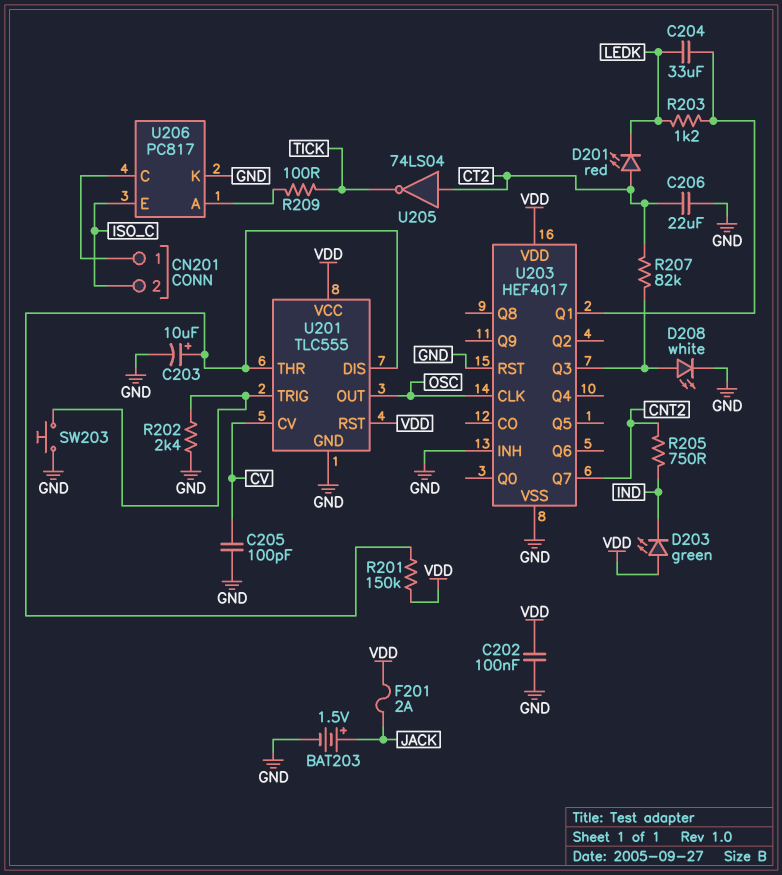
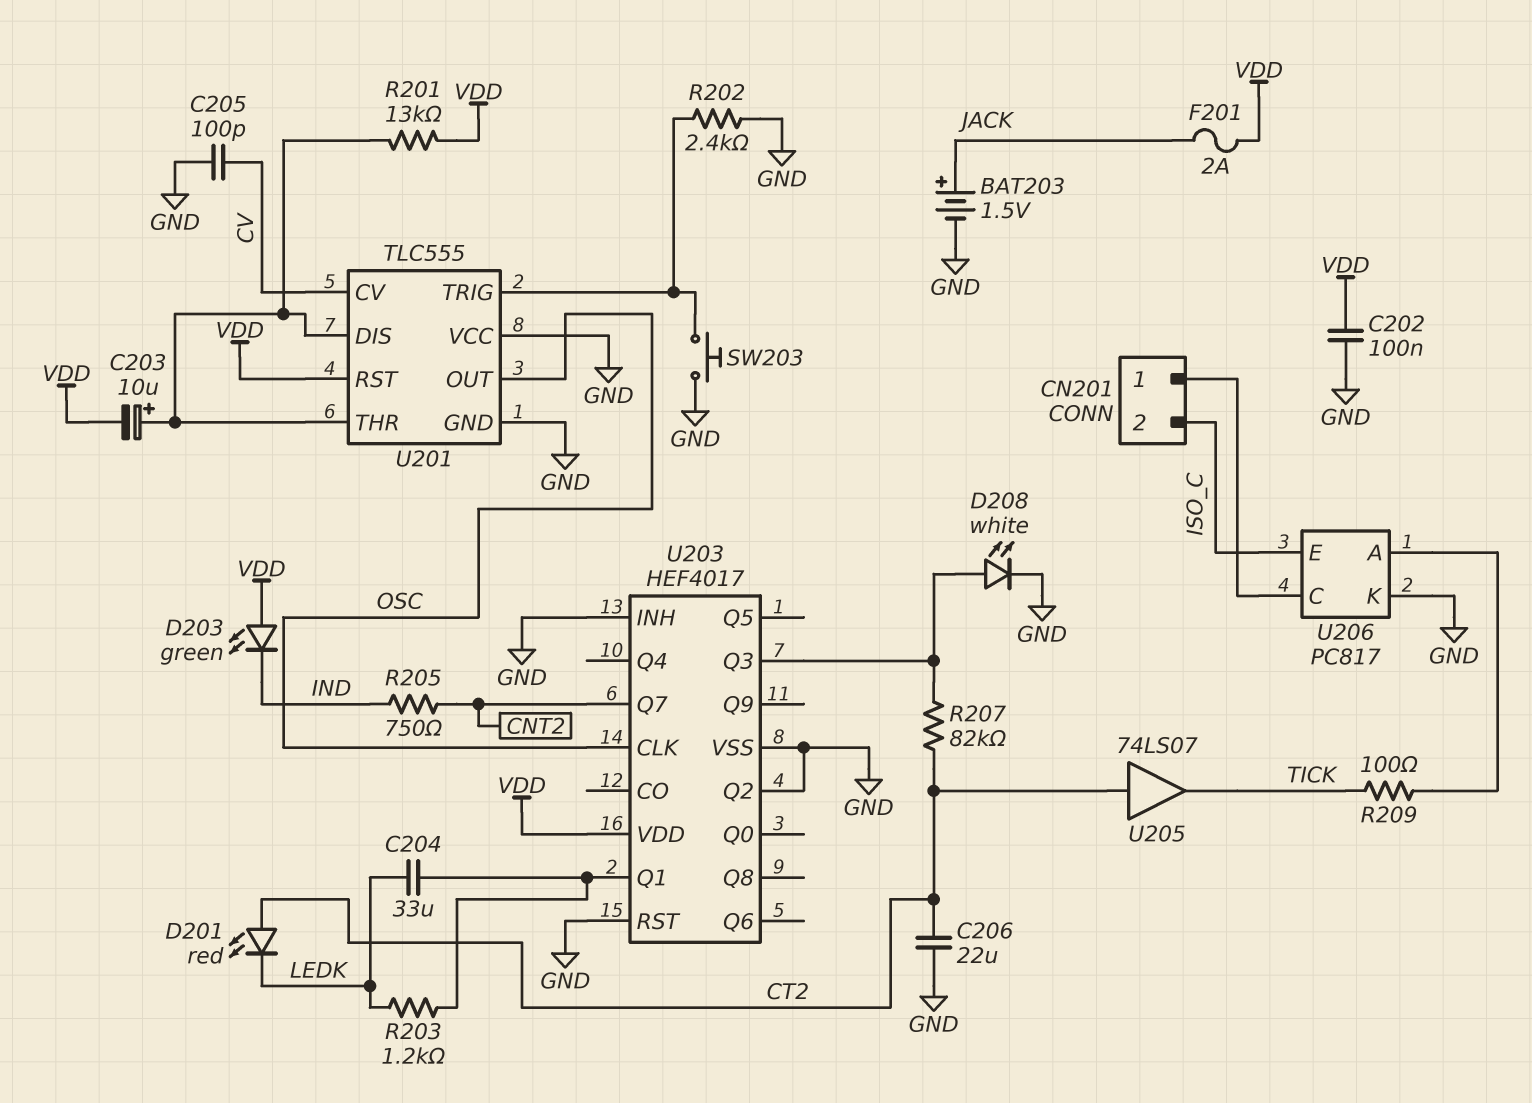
C203: 10uF (plus U201/DIS, minus GND) -> 10uF (plus U201/DIS, minus VDD)
R201: 150k (U201/DIS, VDD) -> 13k (U201/DIS, VDD)
U201 pin VCC: VDD -> GND
U203 pin Q2: none -> GND
U205: NOT 74LS04 (in CT2, out TICK) -> buffer 74LS07 (in CT2, out TICK)

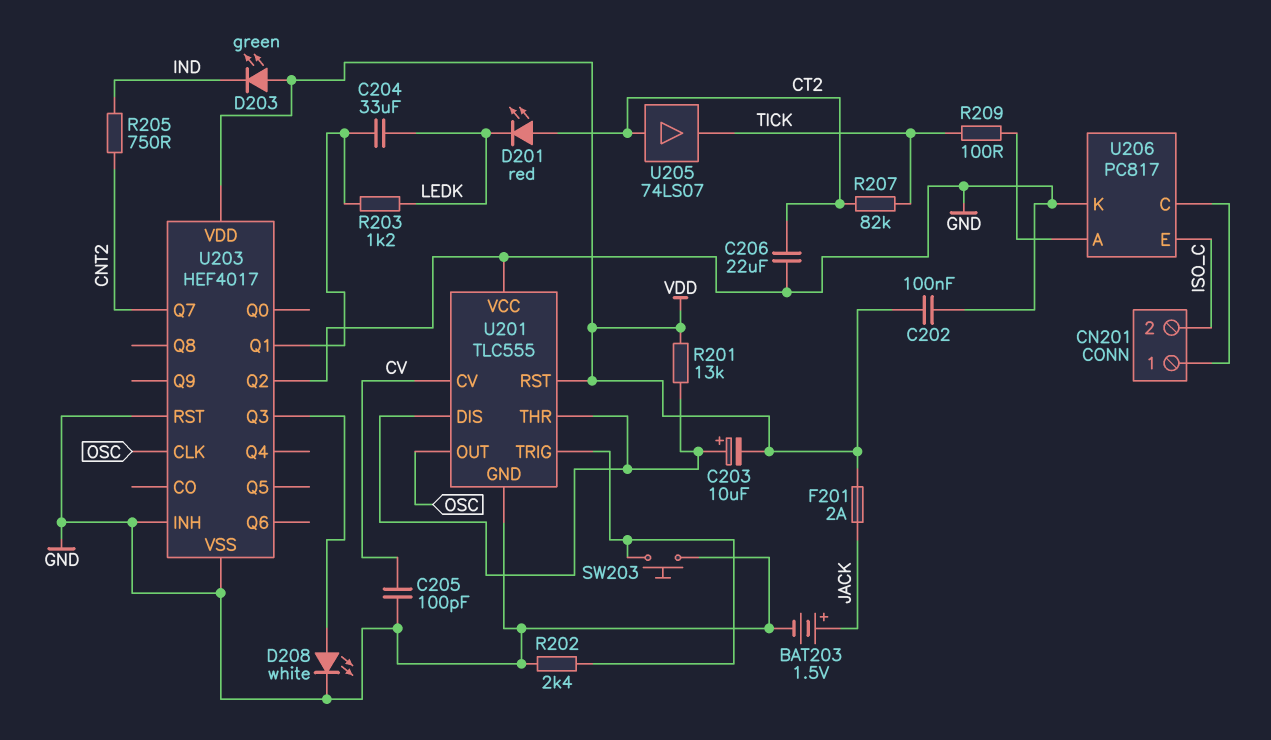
R207: 82k (CT2, U203/Q3) -> 82k (CT2, TICK)

